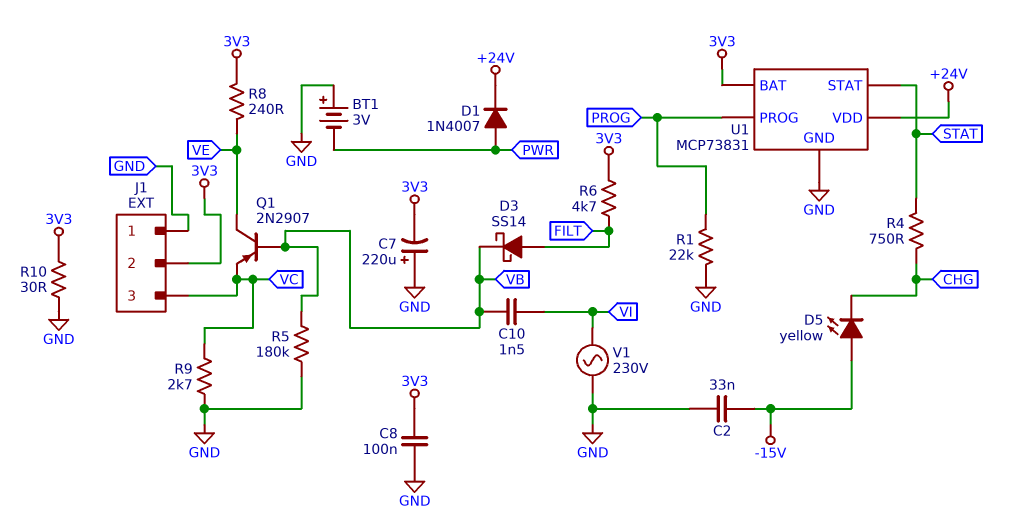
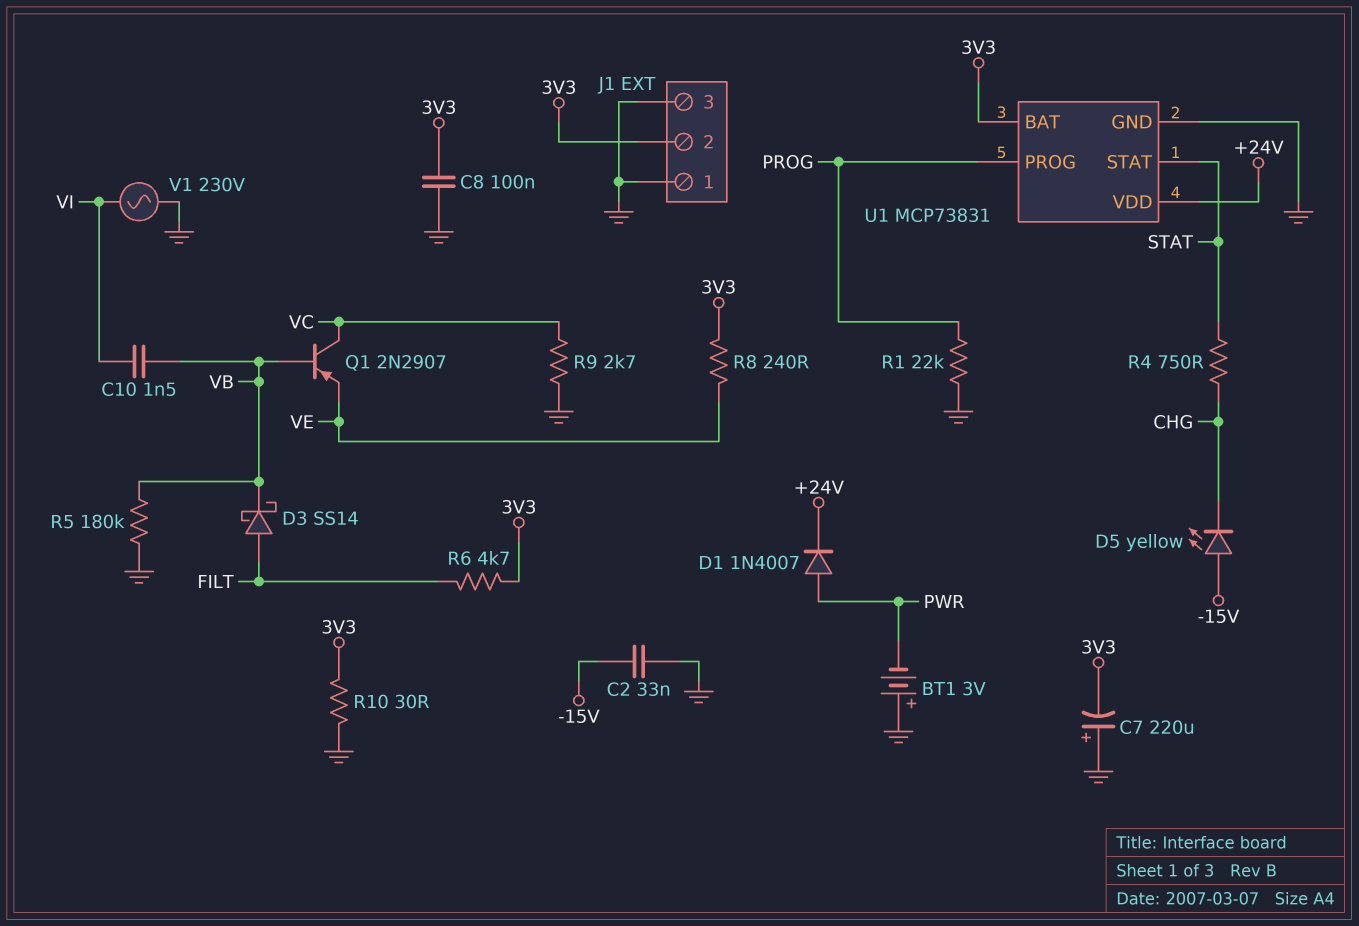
J1 pin 3: VC -> GND
Q1: PNP 2N2907 (B VB, C VE, E VC) -> PNP 2N2907 (B VB, C VC, E VE)

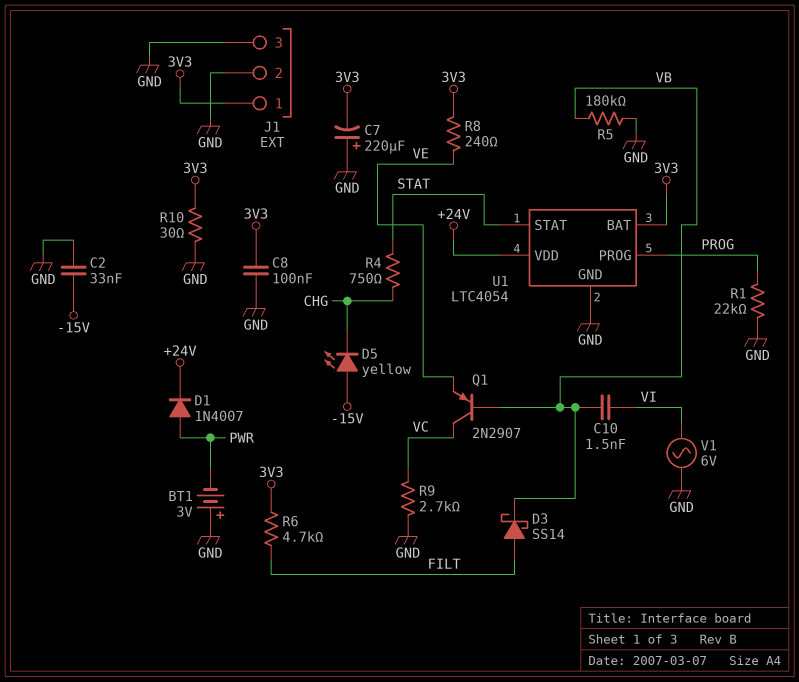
J1 pin 1: GND -> 3V3
J1 pin 2: 3V3 -> GND
U1: MCP73831 -> LTC4054
V1: AC 230V (GND, VI) -> AC 6V (GND, VI)

